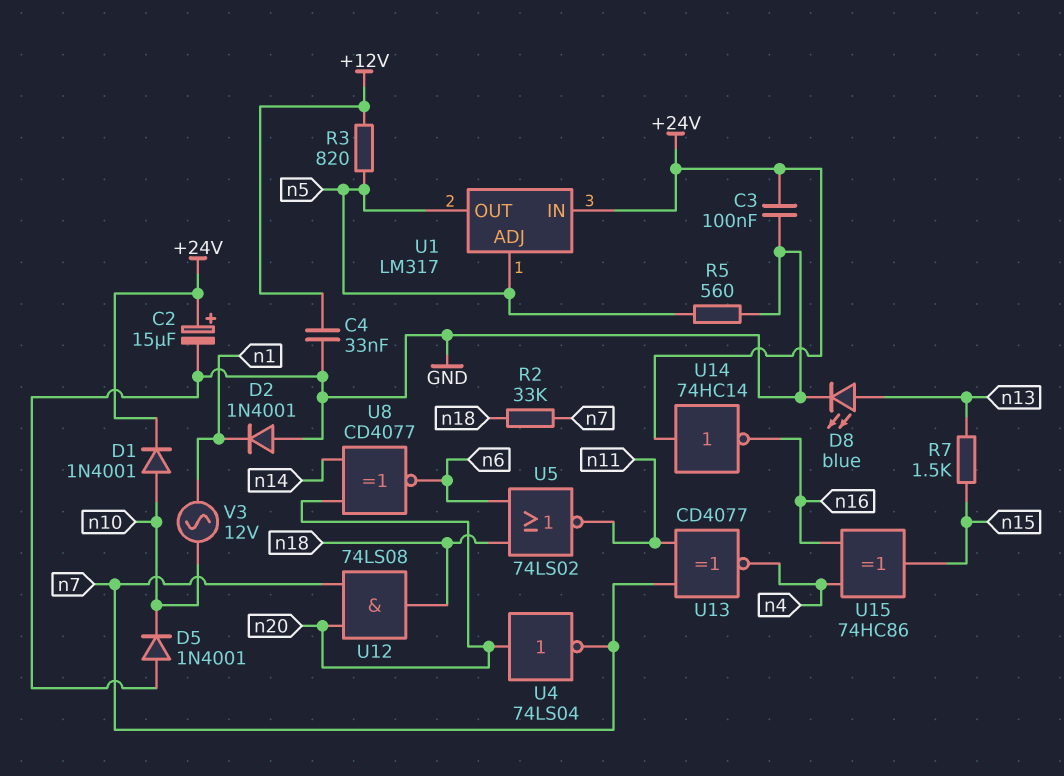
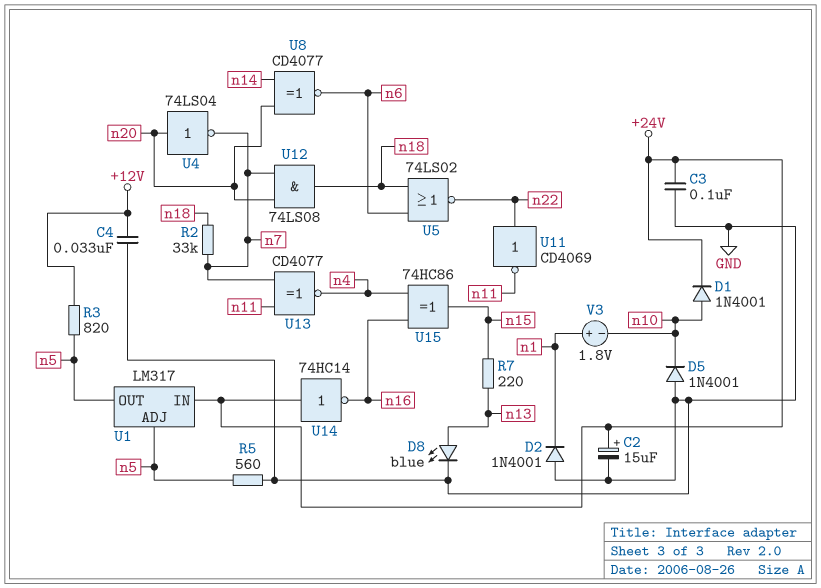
R7: 1.5k (n13, n15) -> 220 (n13, n15)
U5: NOR 74LS02 (in n6, in n18, out n11) -> NOR 74LS02 (in n6, in n18, out n22)
U11: none -> NOT CD4069 (in n22, out n11)
V3: AC 12V (n1, n10) -> 1.8V (plus n1, minus n10)

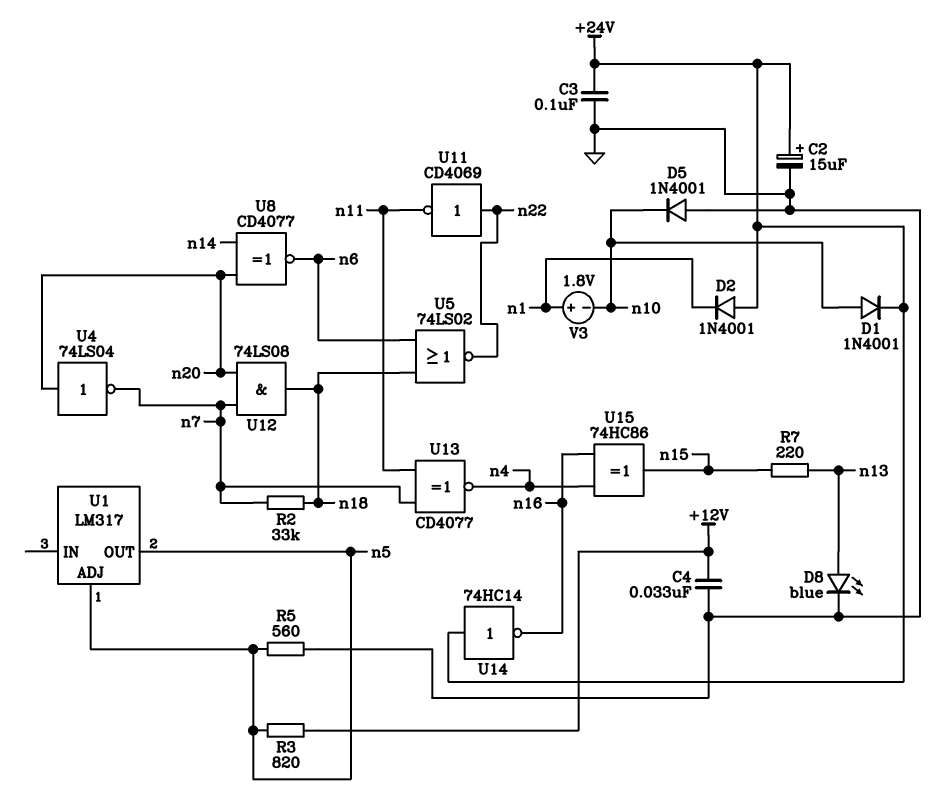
D2: diode 1N4001 (A GND, K n1) -> diode 1N4001 (A +24V, K n1)
U1 pin IN: +24V -> none

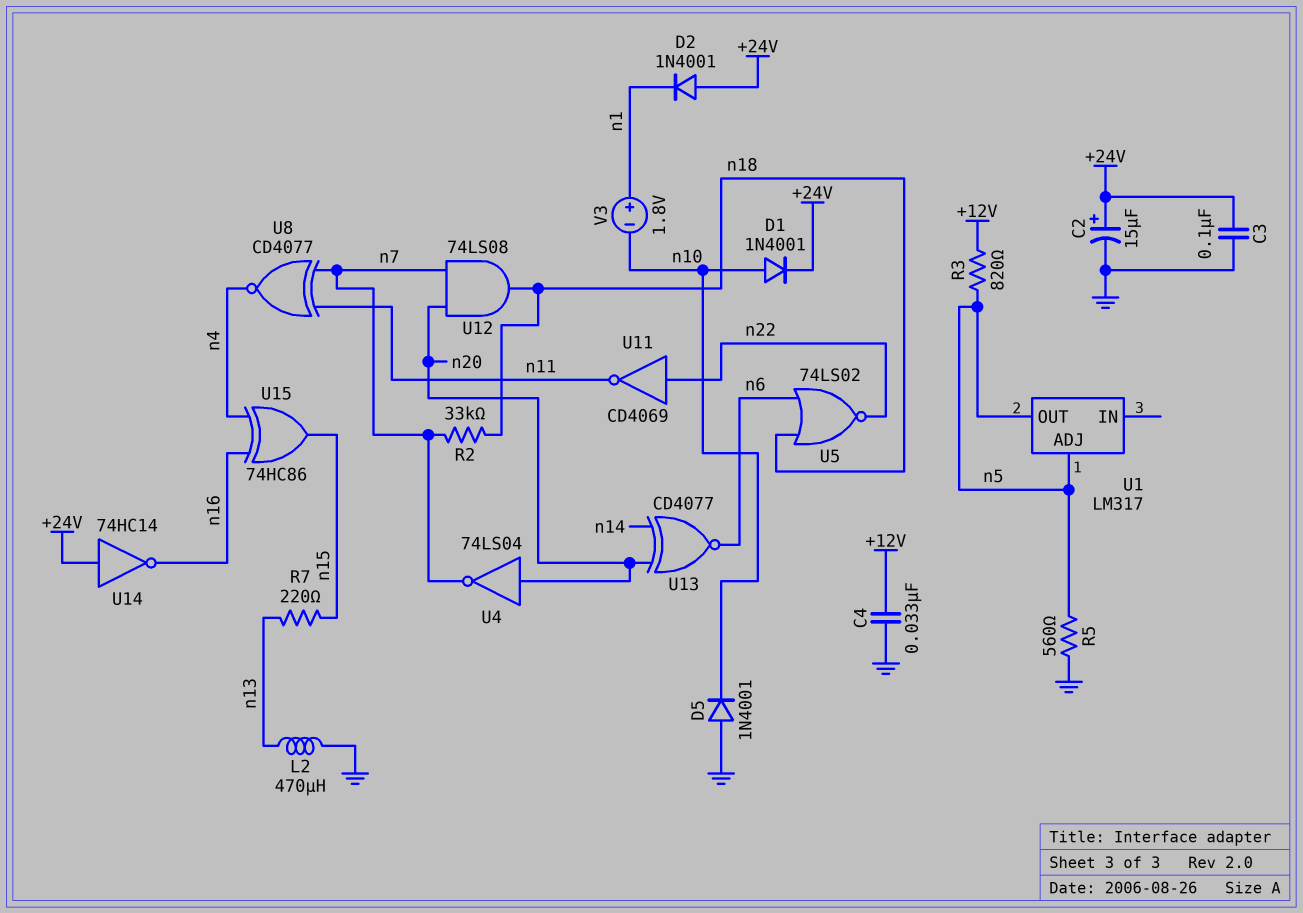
D8: LED blue (A n13, K GND) -> none
L2: none -> 470uH (GND, n13)
U8: XNOR CD4077 (in n14, in n20, out n6) -> XNOR CD4077 (in n7, in n11, out n4)
U13: XNOR CD4077 (in n7, in n11, out n4) -> XNOR CD4077 (in n14, in n20, out n6)

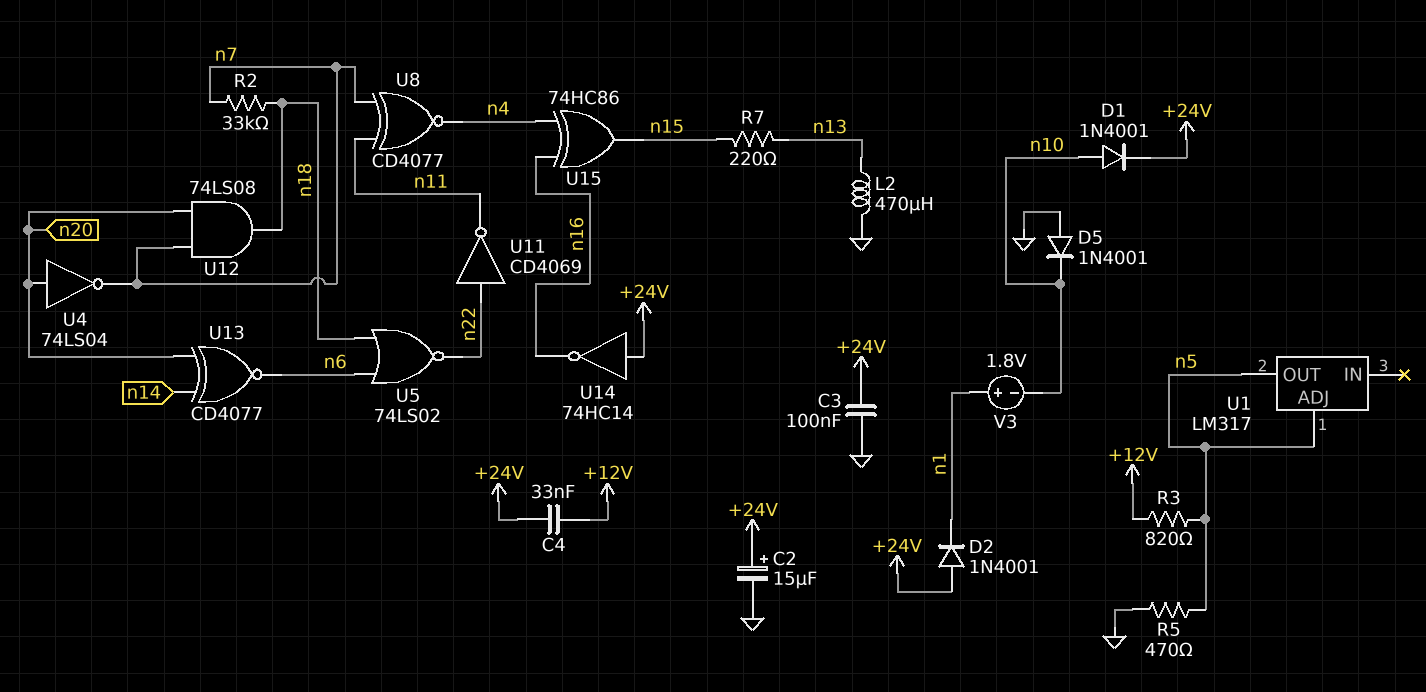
C4: 33nF (+12V, GND) -> 33nF (+12V, +24V)
R5: 560 (GND, n5) -> 470 (GND, n5)

